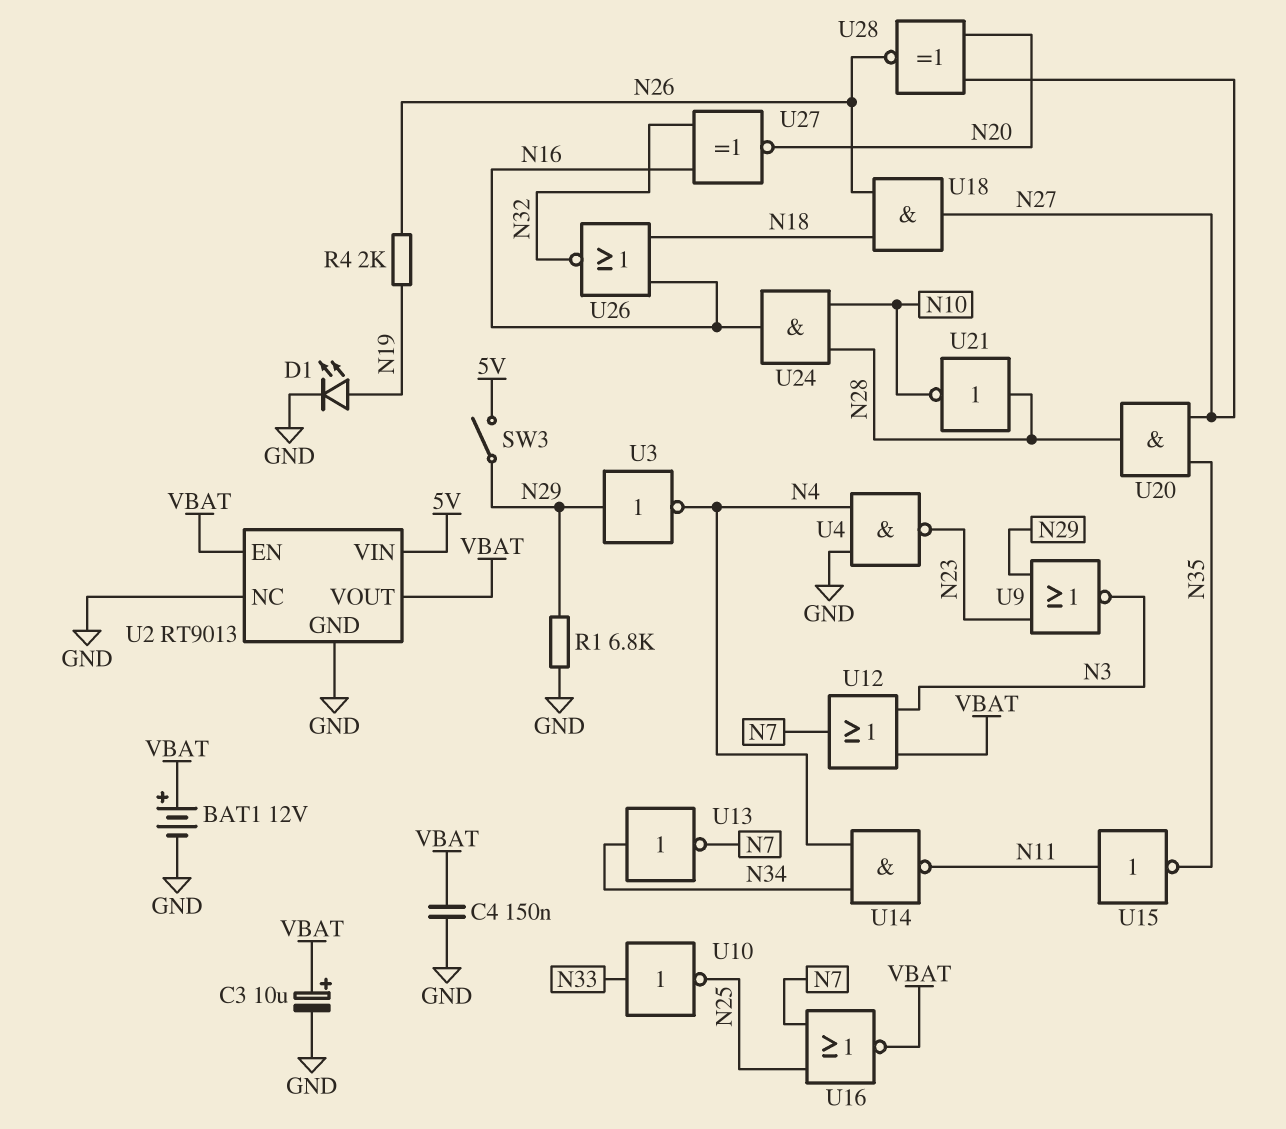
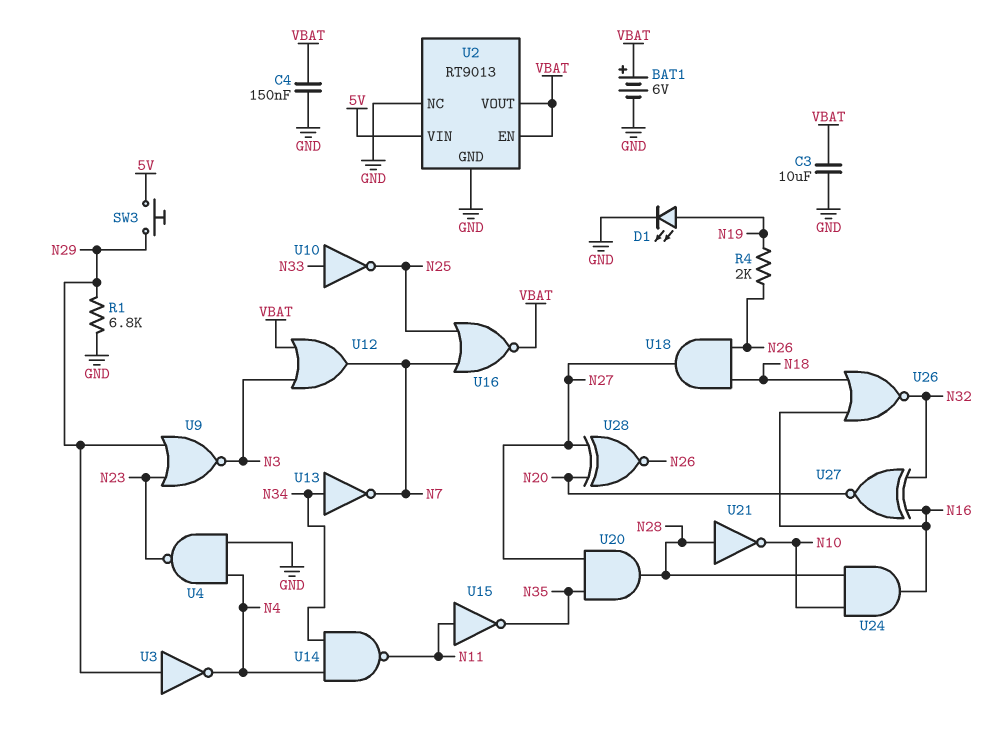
BAT1: 12V (plus VBAT, minus GND) -> 6V (plus VBAT, minus GND)
C3: 10uF (plus VBAT, minus GND) -> 10uF (GND, VBAT)
SW3: switch (5V, N29) -> button (5V, N29)

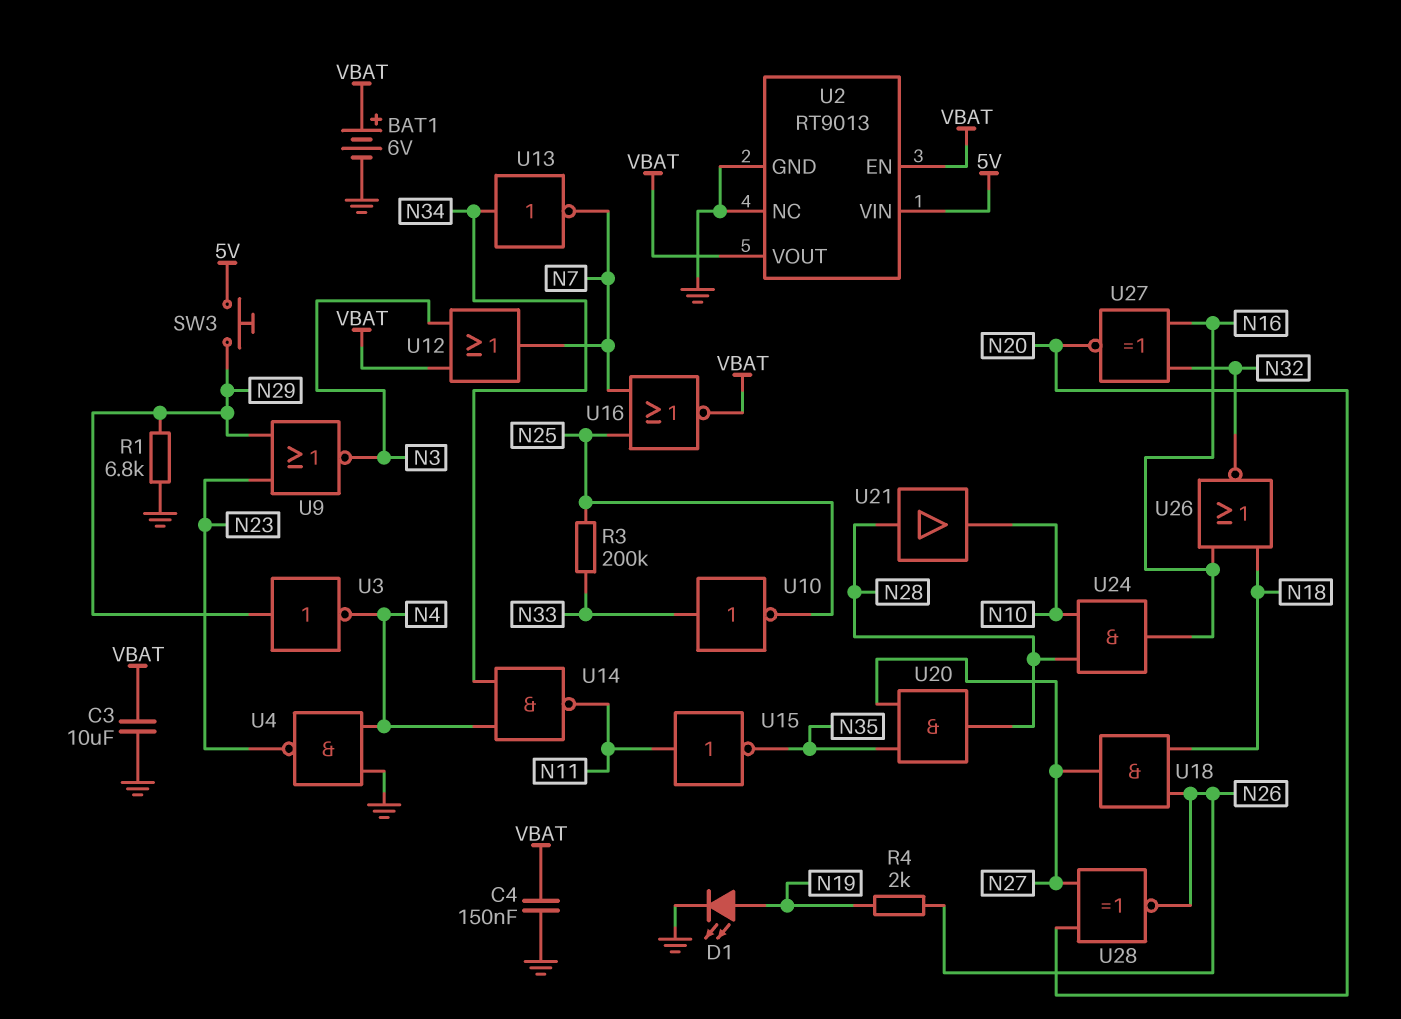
R3: none -> 200k (N25, N33)
U21: NOT (in N28, out N10) -> buffer (in N28, out N10)

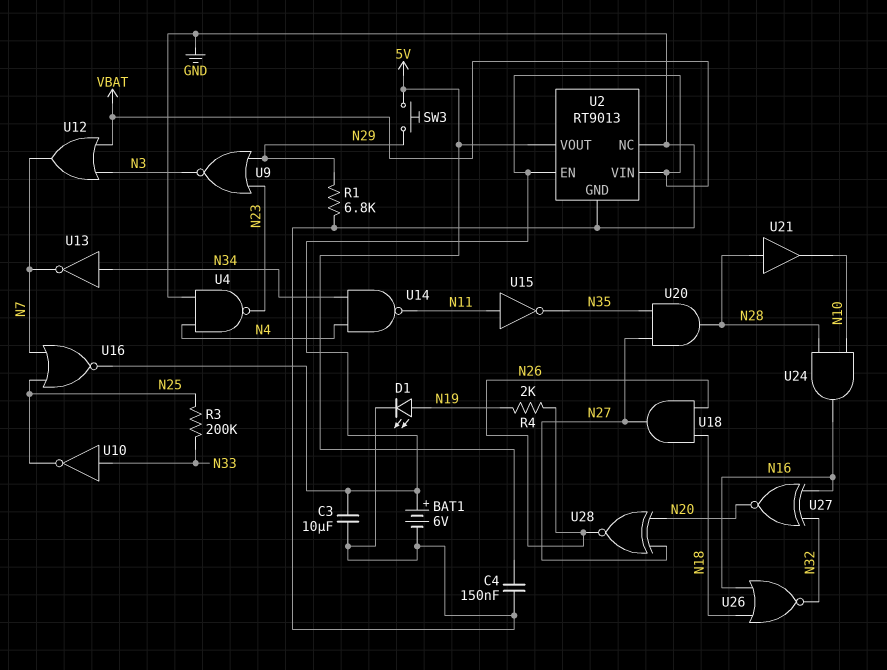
C4: 150nF (GND, VBAT) -> 150nF (5V, GND)
U2 pin VIN: 5V -> VBAT
U2 pin VOUT: VBAT -> 5V
U3: NOT (in N29, out N4) -> none

